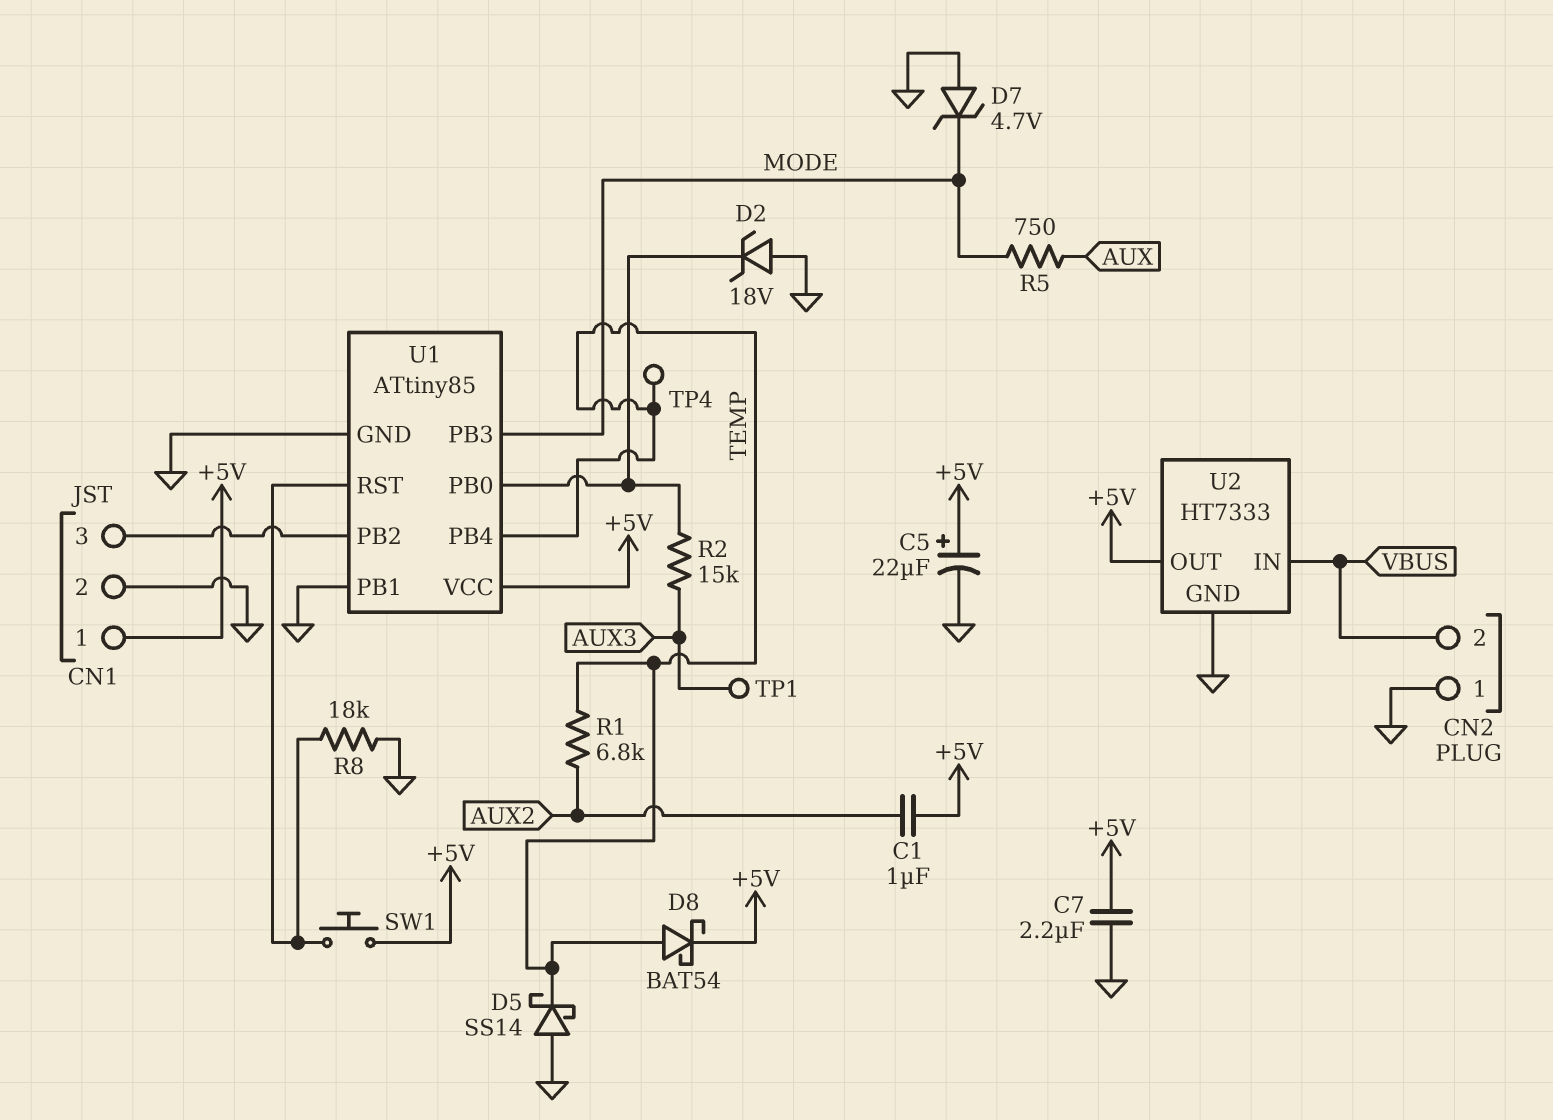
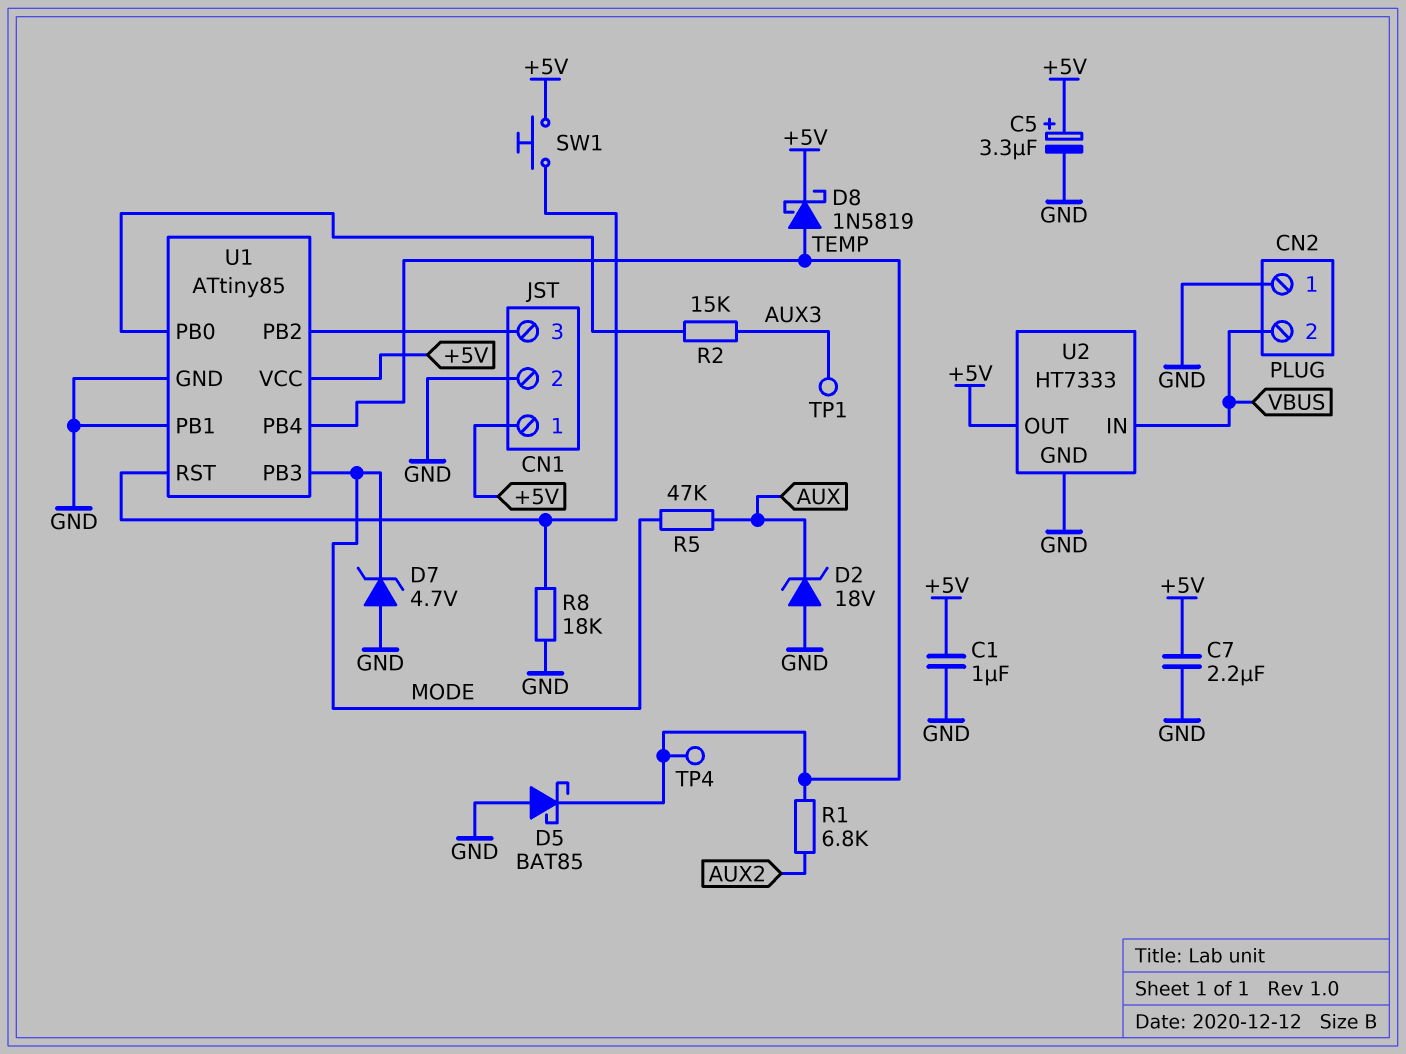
C1: 1uF (+5V, AUX2) -> 1uF (+5V, GND)
C5: 22uF (plus +5V, minus GND) -> 3.3uF (plus +5V, minus GND)
D2: zener 18V (A GND, K U1/PB0) -> zener 18V (A GND, K AUX)
D5: schottky SS14 (A GND, K TEMP) -> schottky BAT85 (A GND, K TEMP)
D8: schottky BAT54 (A TEMP, K +5V) -> schottky 1N5819 (A TEMP, K +5V)
R5: 750 (AUX, MODE) -> 47k (AUX, MODE)

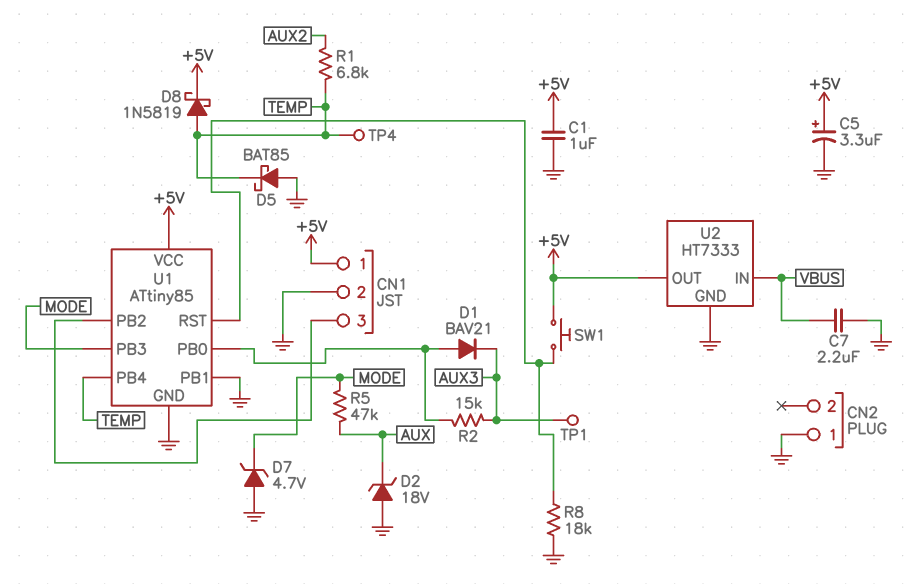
C7: 2.2uF (+5V, GND) -> 2.2uF (GND, VBUS)
CN2 pin 2: VBUS -> none
D1: none -> diode BAV21 (A U1/PB0, K AUX3)

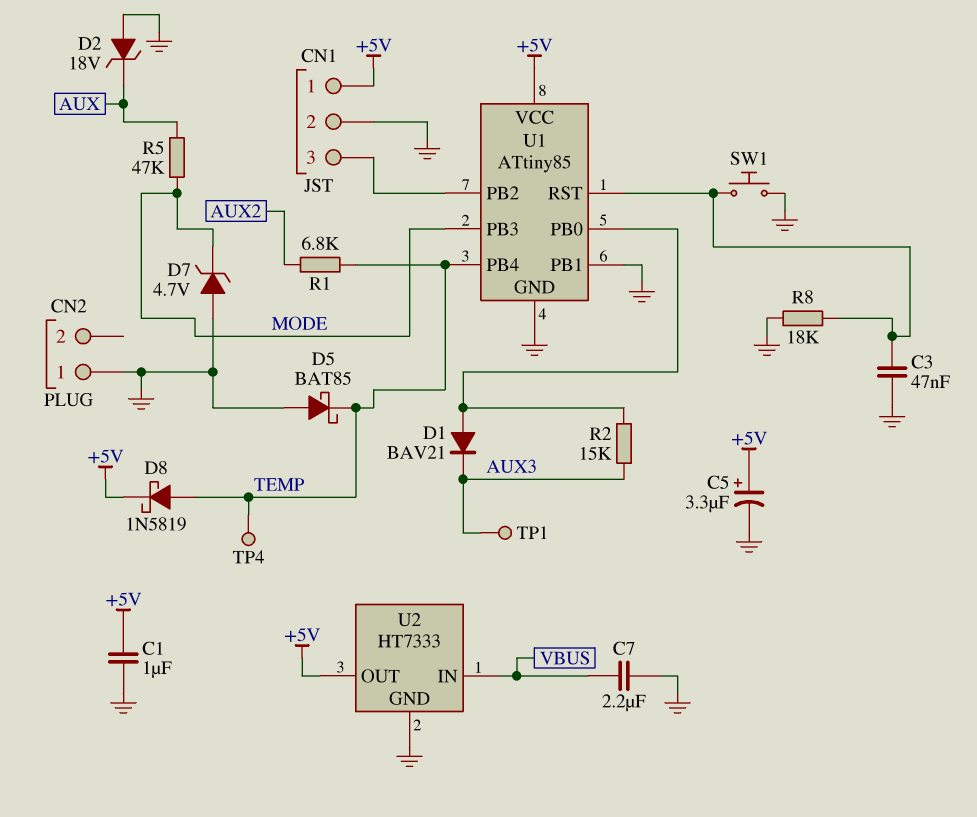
C3: none -> 47nF (GND, U1/RST)
SW1: button (+5V, U1/RST) -> button (GND, U1/RST)

